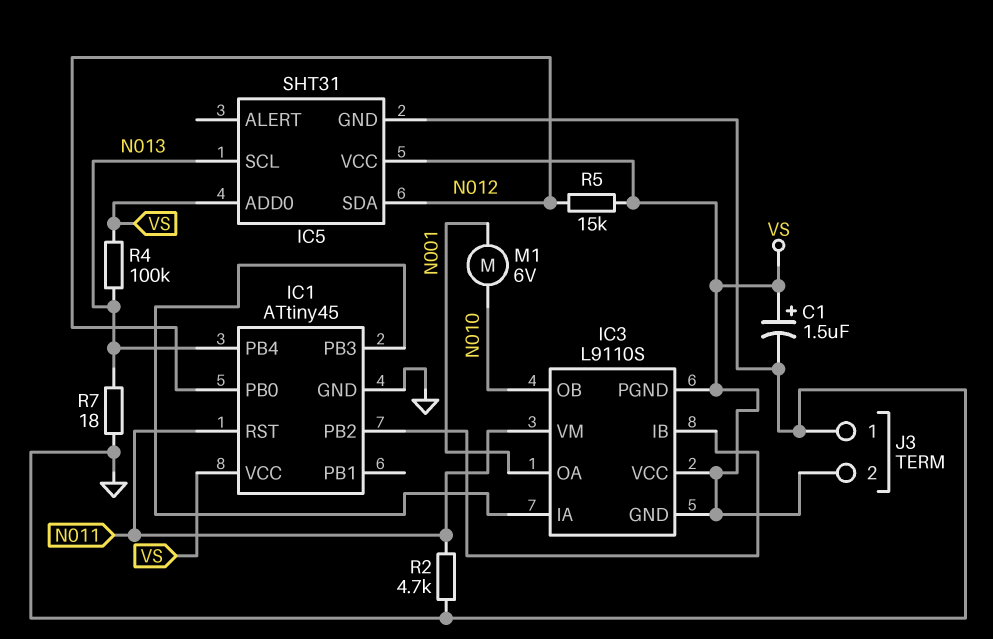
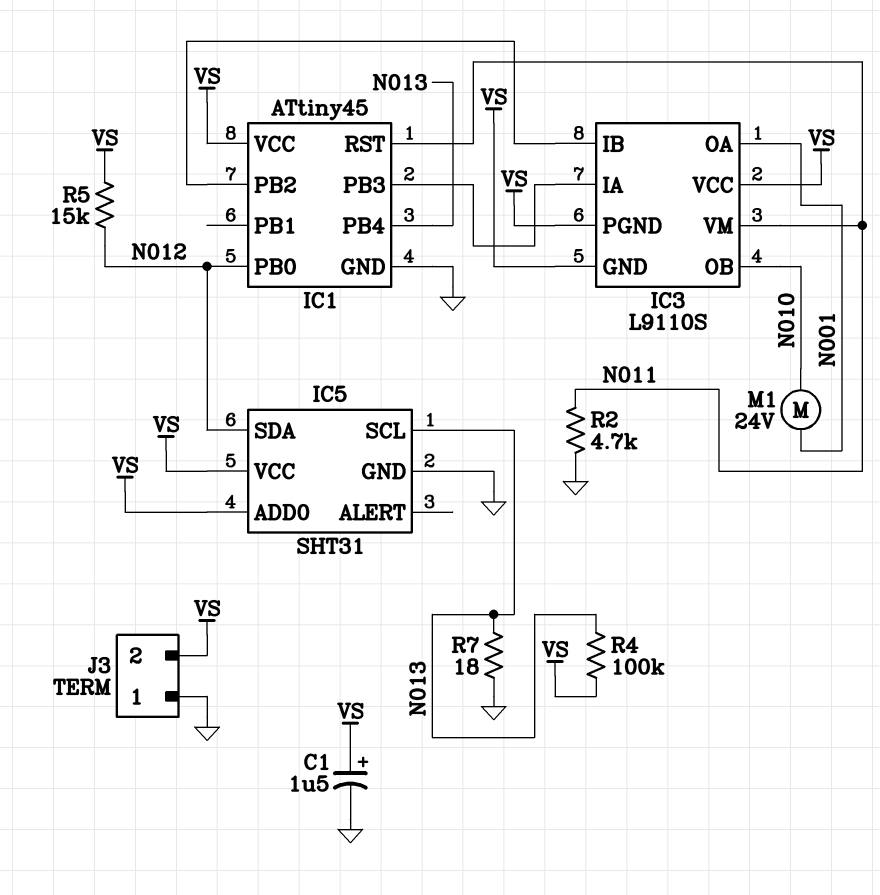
M1: motor 6V (N001, N010) -> motor 24V (N001, N010)

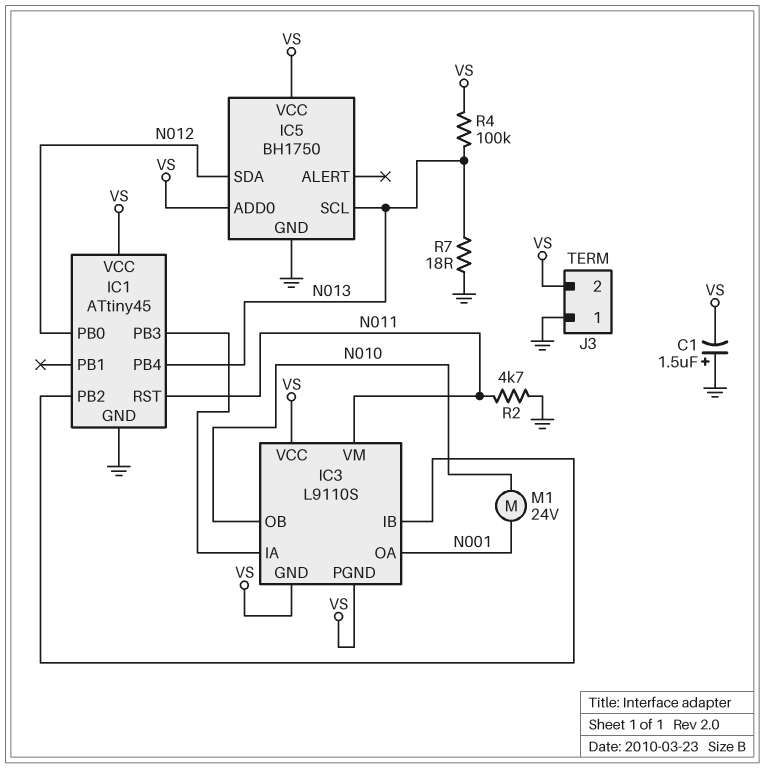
C1: 1.5uF (plus VS, minus GND) -> 1.5uF (plus GND, minus VS)
IC5: SHT31 -> BH1750
R5: 15k (N012, VS) -> none

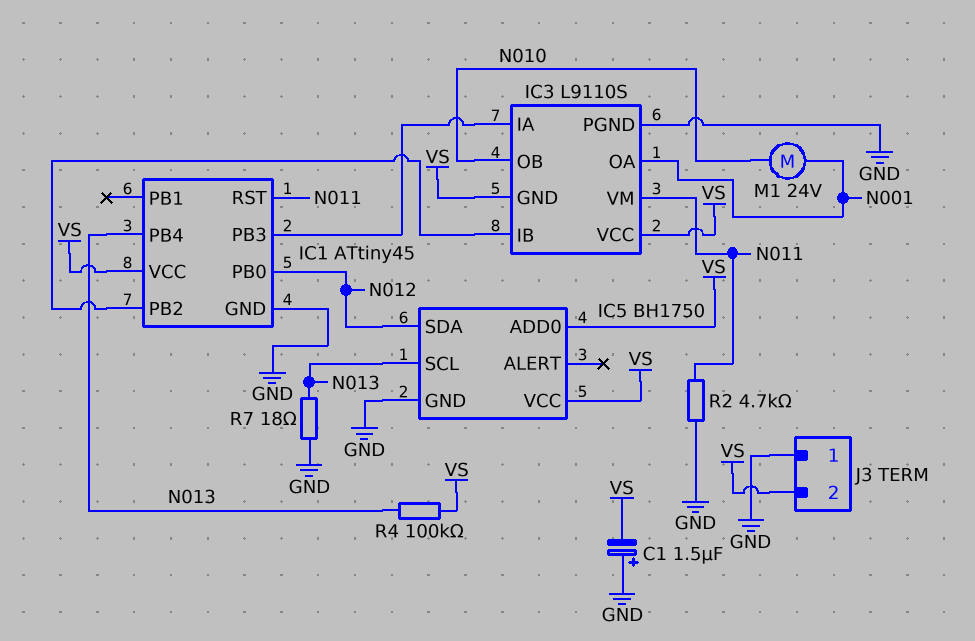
IC3 pin PGND: VS -> GND

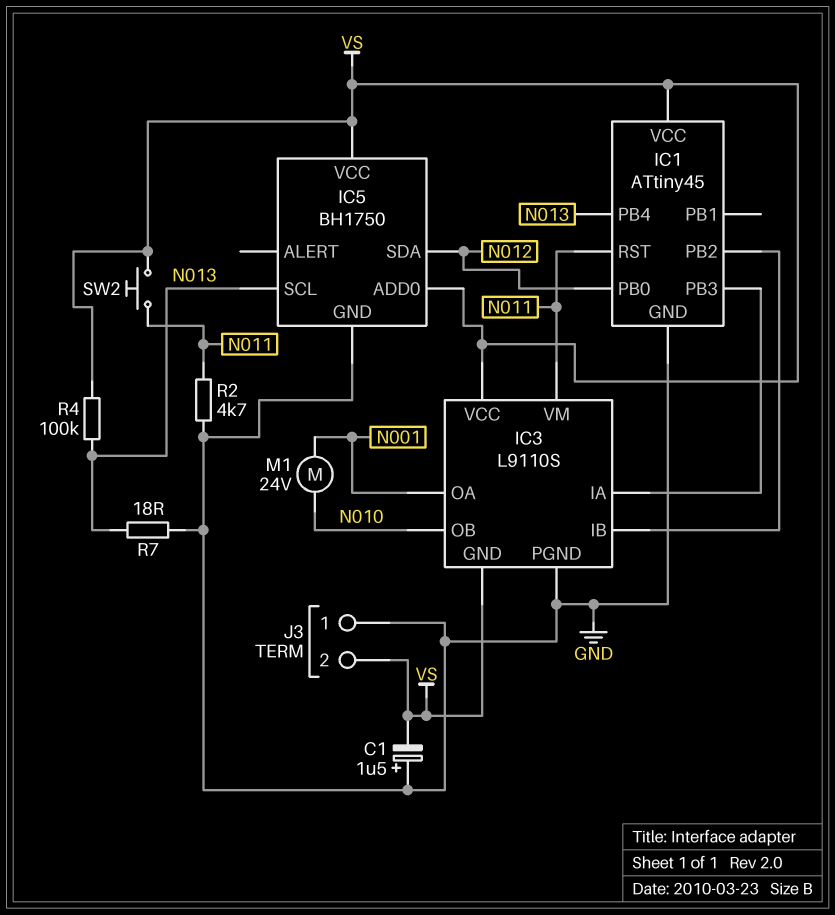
SW2: none -> button (N011, VS)

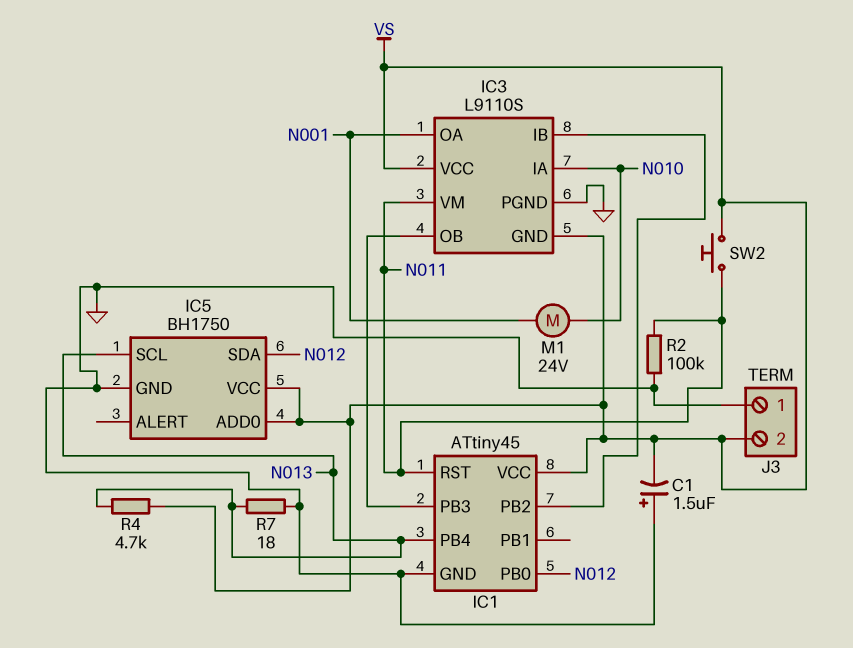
IC3 pin IA: IC1/PB3 -> N010
IC3 pin OB: N010 -> IC1/PB3
R2: 4.7k (GND, N011) -> 100k (GND, N011)
R4: 100k (N013, VS) -> 4.7k (N013, VS)

